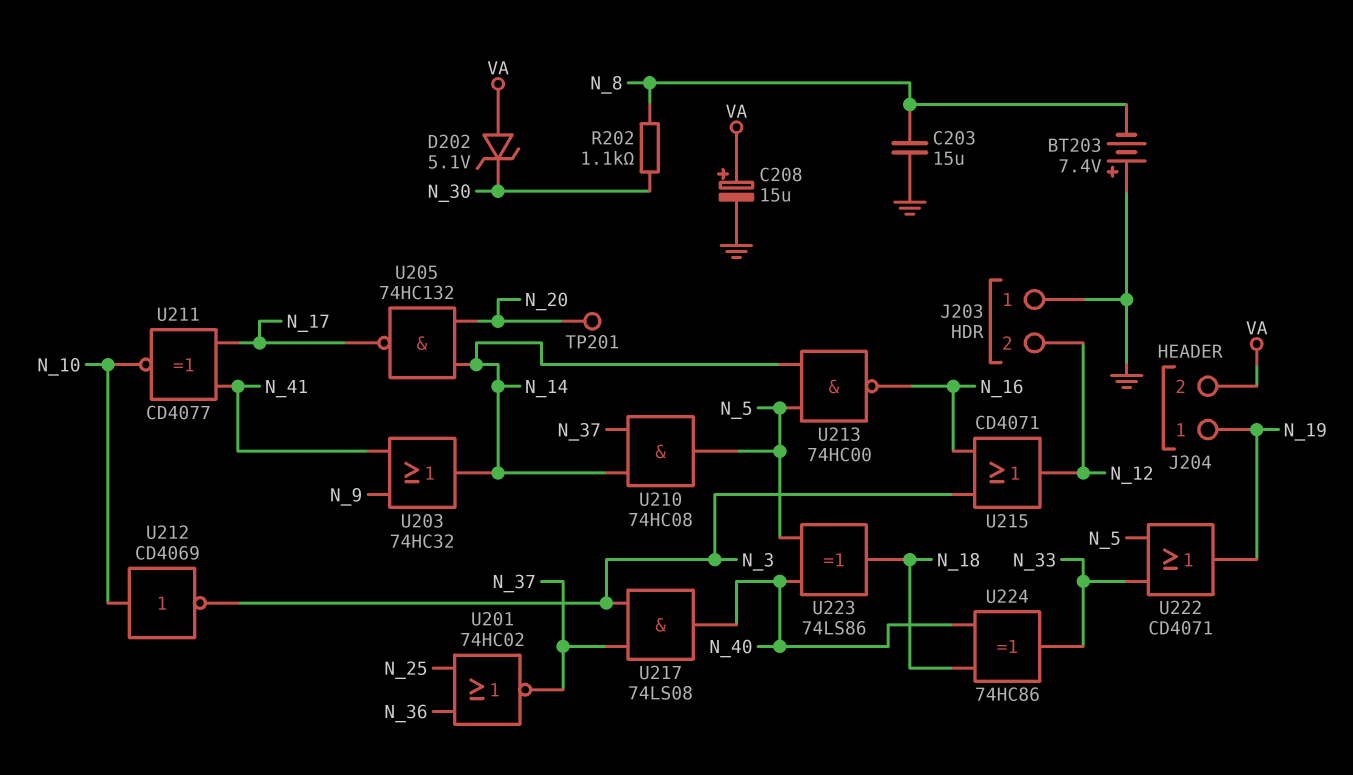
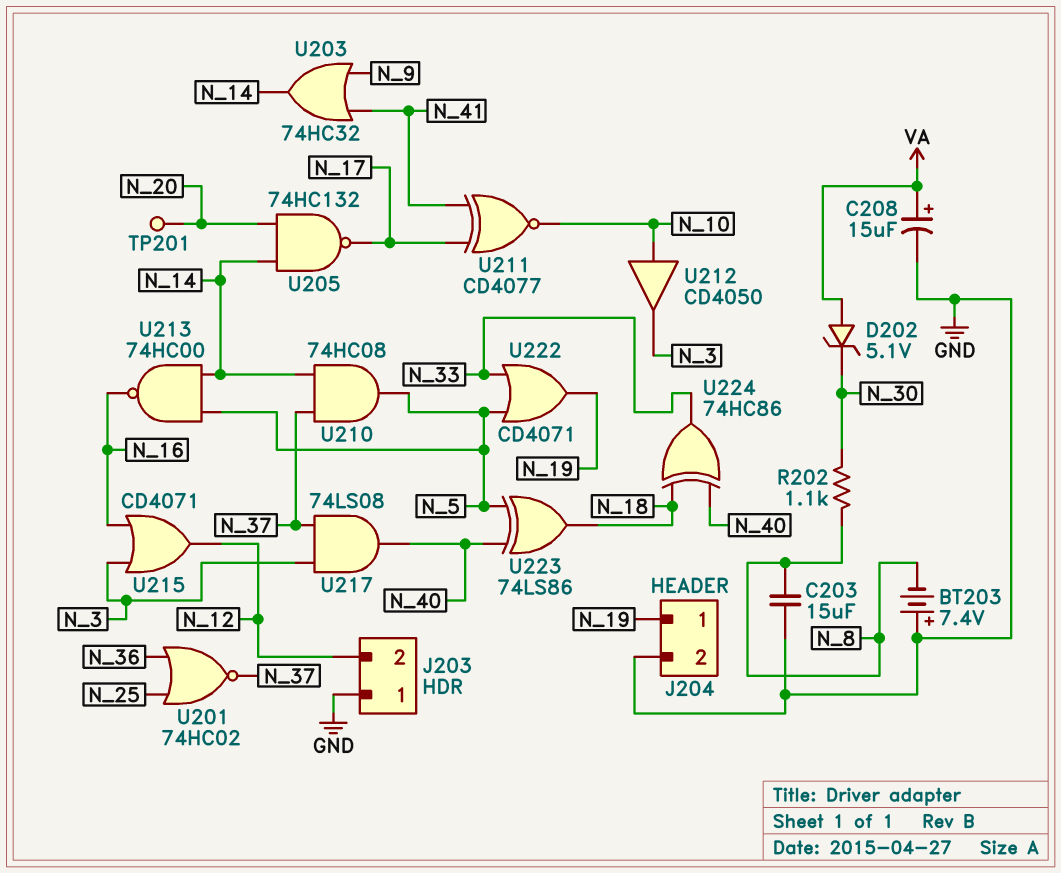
J204 pin 2: VA -> GND
U212: NOT CD4069 (in N_10, out N_3) -> buffer CD4050 (in N_10, out N_3)

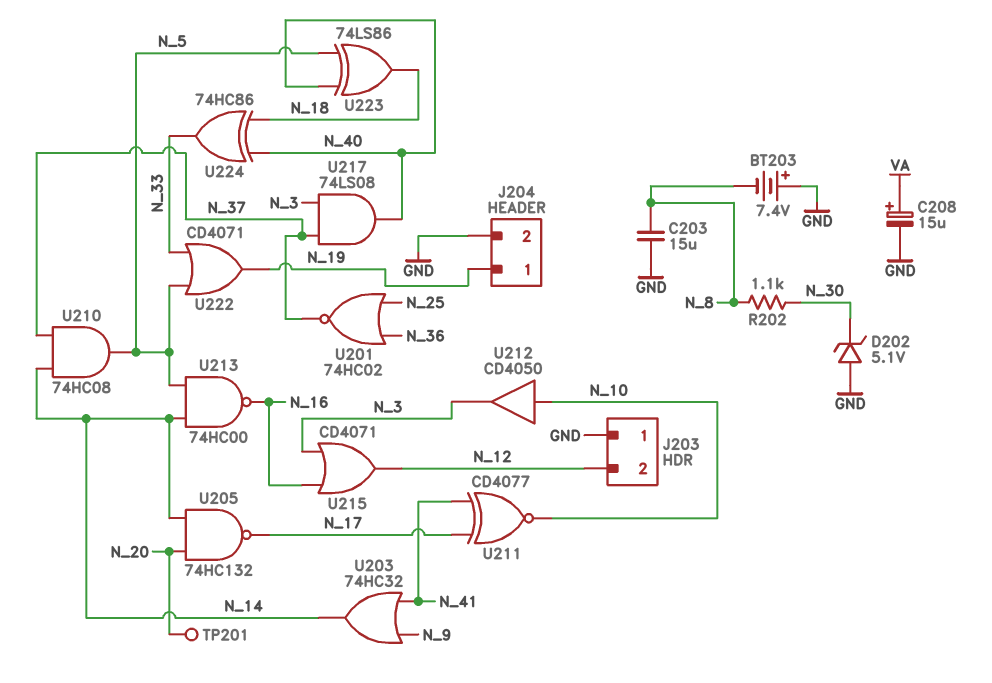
D202: zener 5.1V (A VA, K N_30) -> zener 5.1V (A GND, K N_30)

